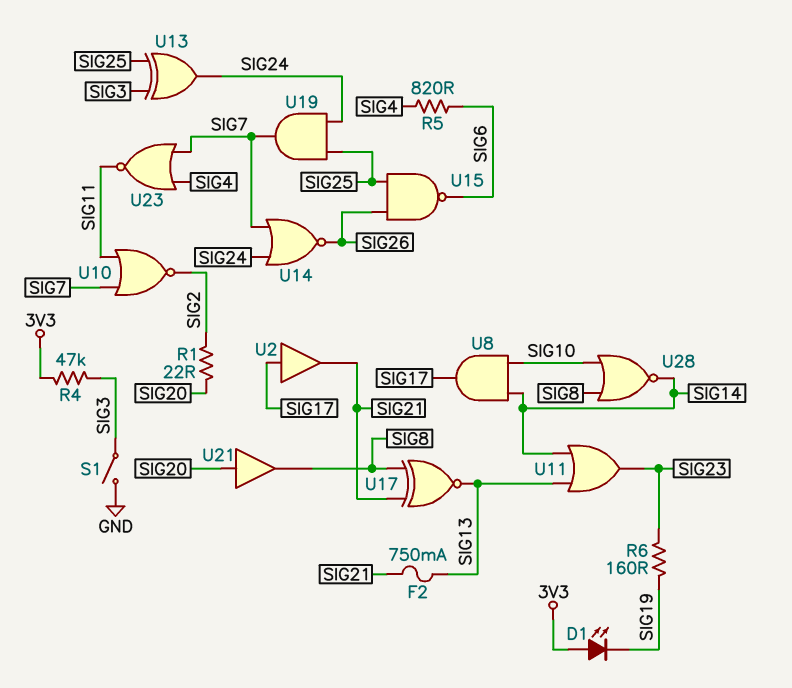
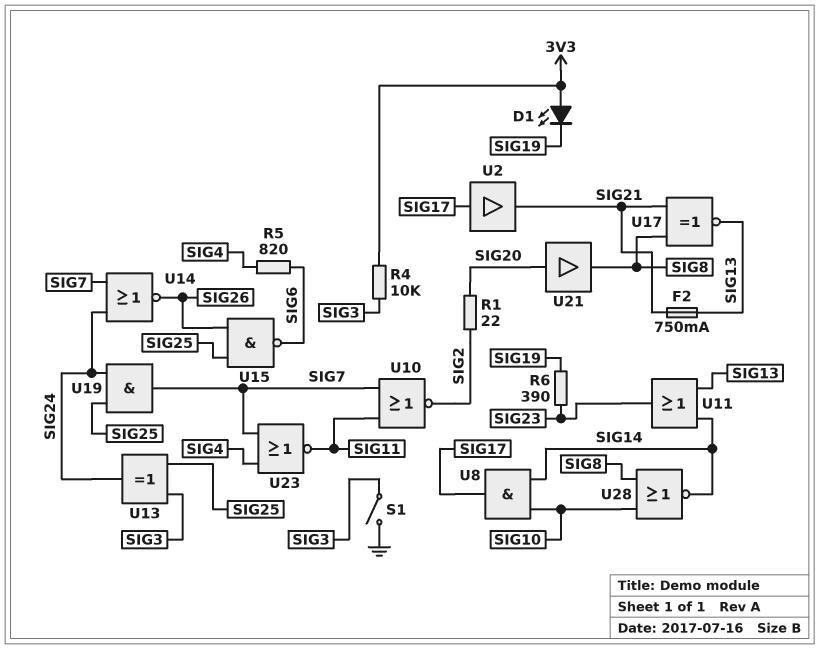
R4: 47k (3V3, SIG3) -> 10k (3V3, SIG3)
R6: 160 (SIG19, SIG23) -> 390 (SIG19, SIG23)

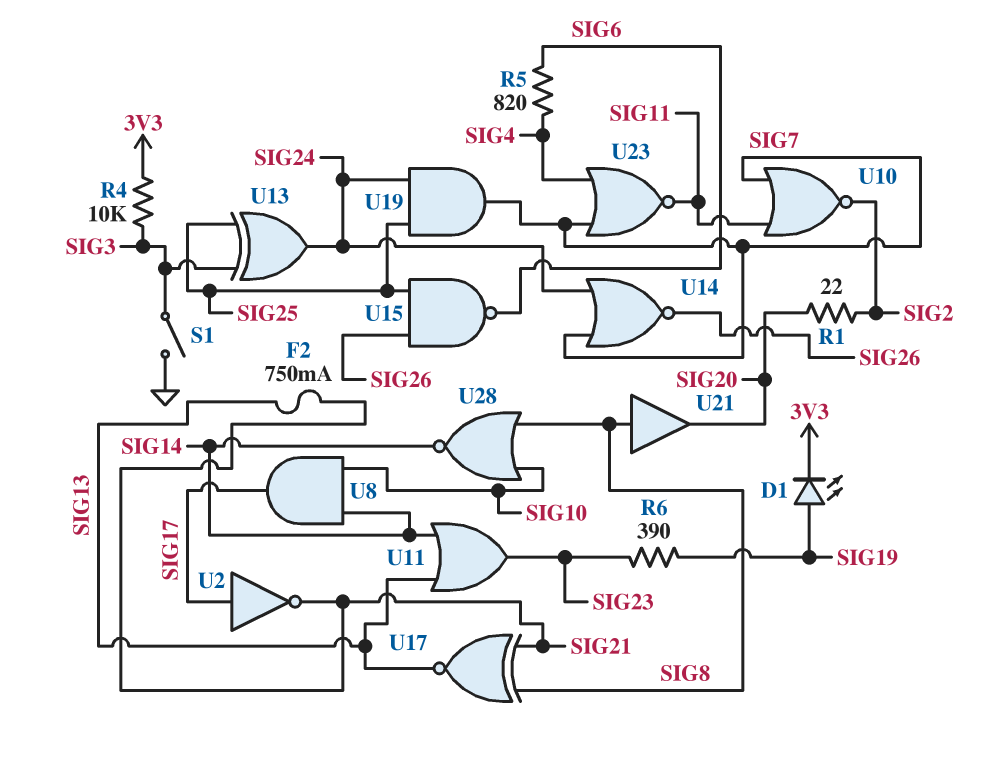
D1: LED (A 3V3, K SIG19) -> LED (A SIG19, K 3V3)
U2: buffer (in SIG17, out SIG21) -> NOT (in SIG17, out SIG21)
U21: buffer (in SIG20, out SIG8) -> buffer (in SIG8, out SIG20)

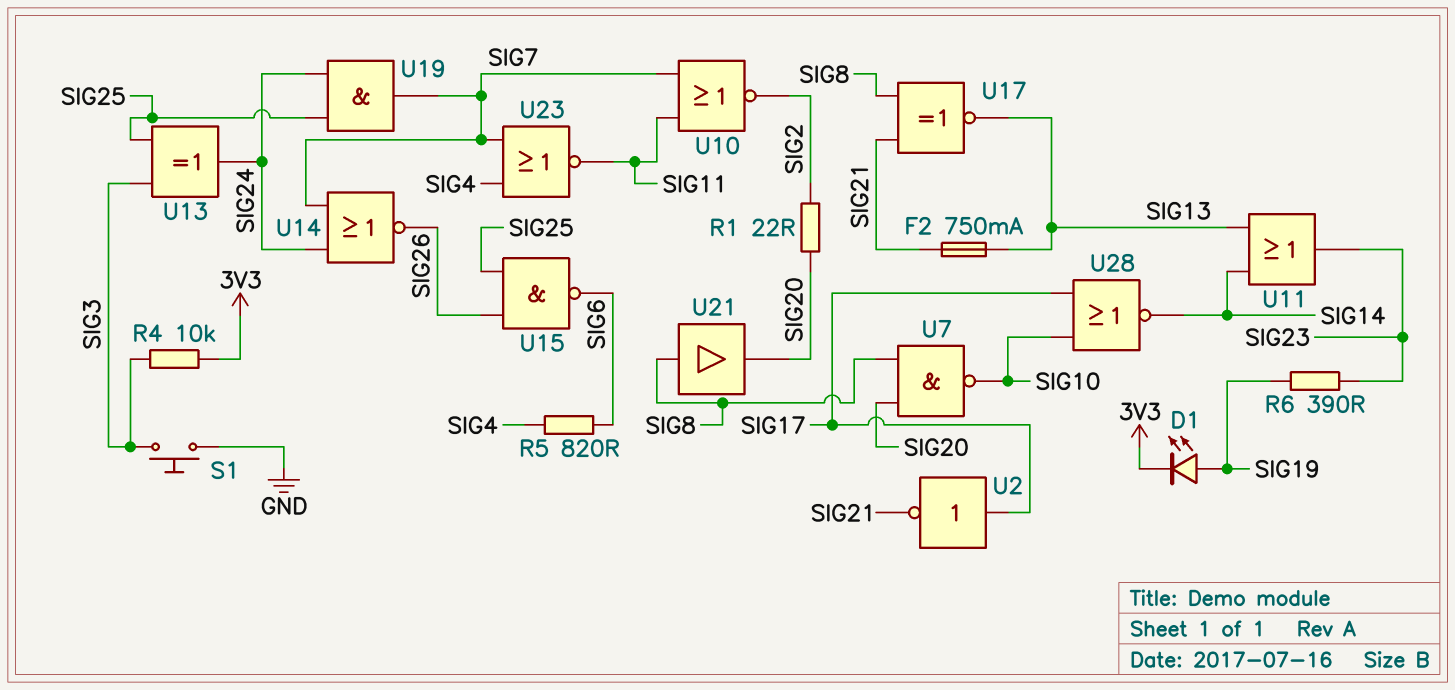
S1: switch (GND, SIG3) -> button (GND, SIG3)
U7: none -> NAND (in SIG8, in SIG20, out SIG10)
U8: AND (in SIG10, in SIG14, out SIG17) -> none
U28: NOR (in SIG8, in SIG10, out SIG14) -> NOR (in SIG10, in SIG17, out SIG14)

